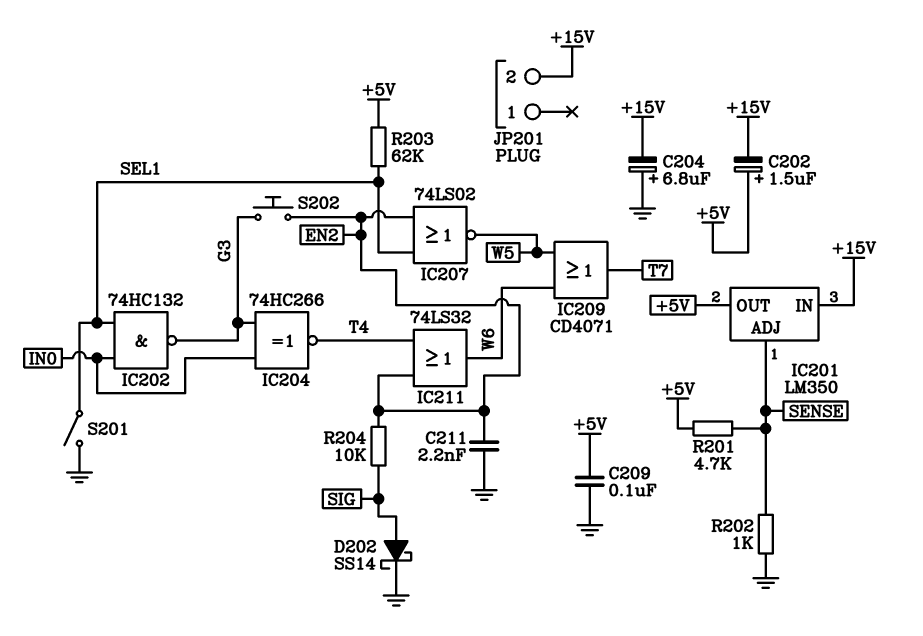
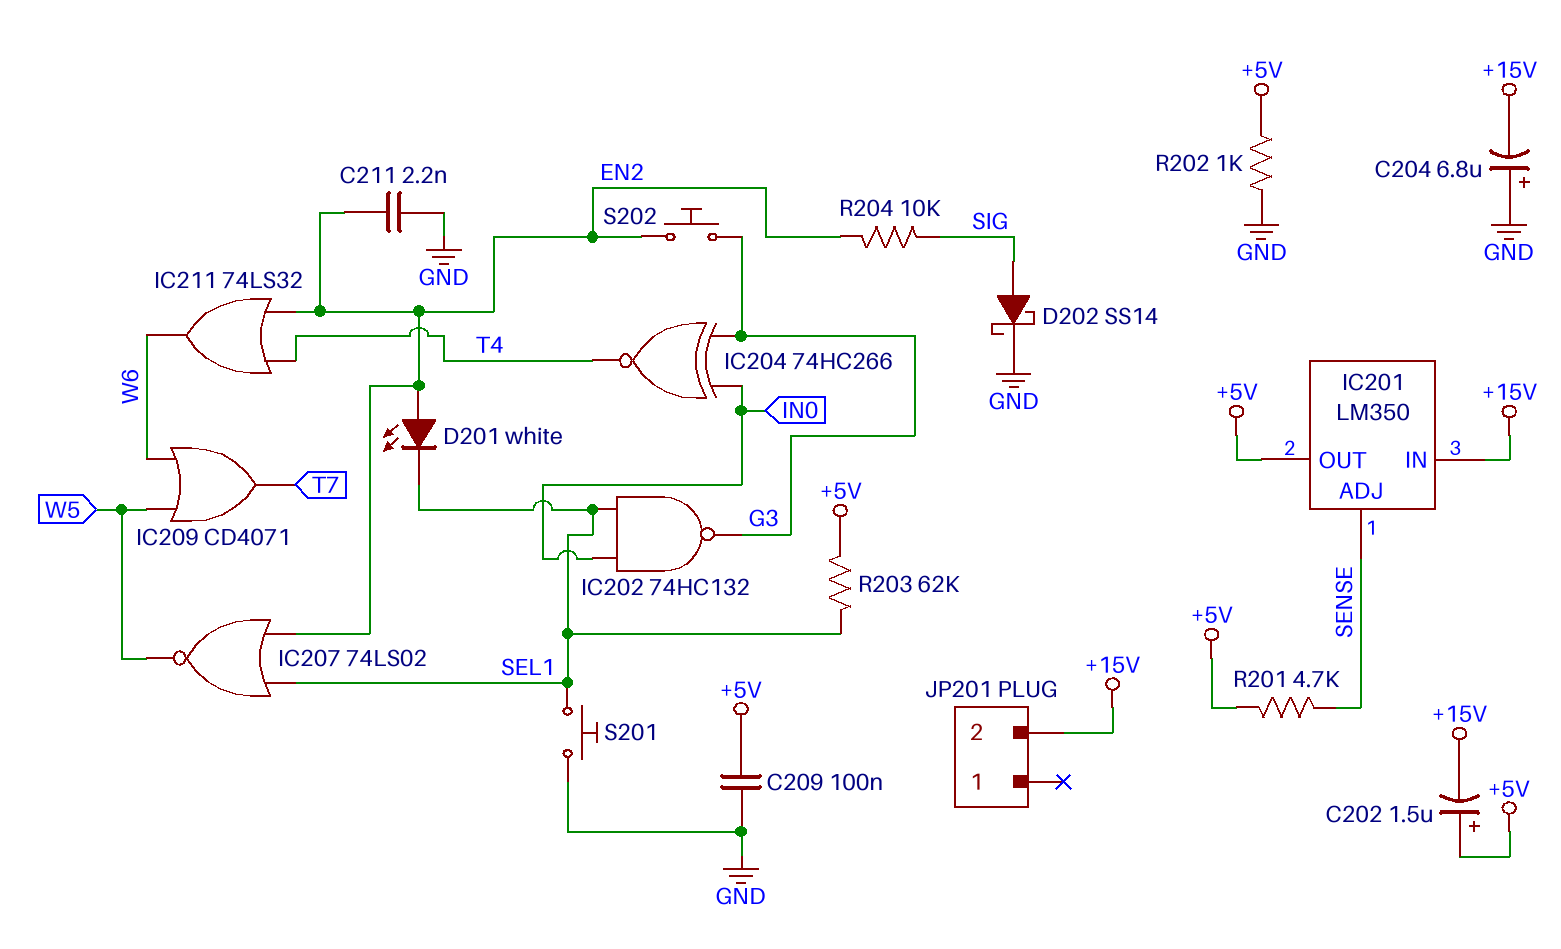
D201: none -> LED white (A EN2, K SEL1)
R202: 1k (GND, SENSE) -> 1k (+5V, GND)
S201: switch (GND, SEL1) -> button (GND, SEL1)

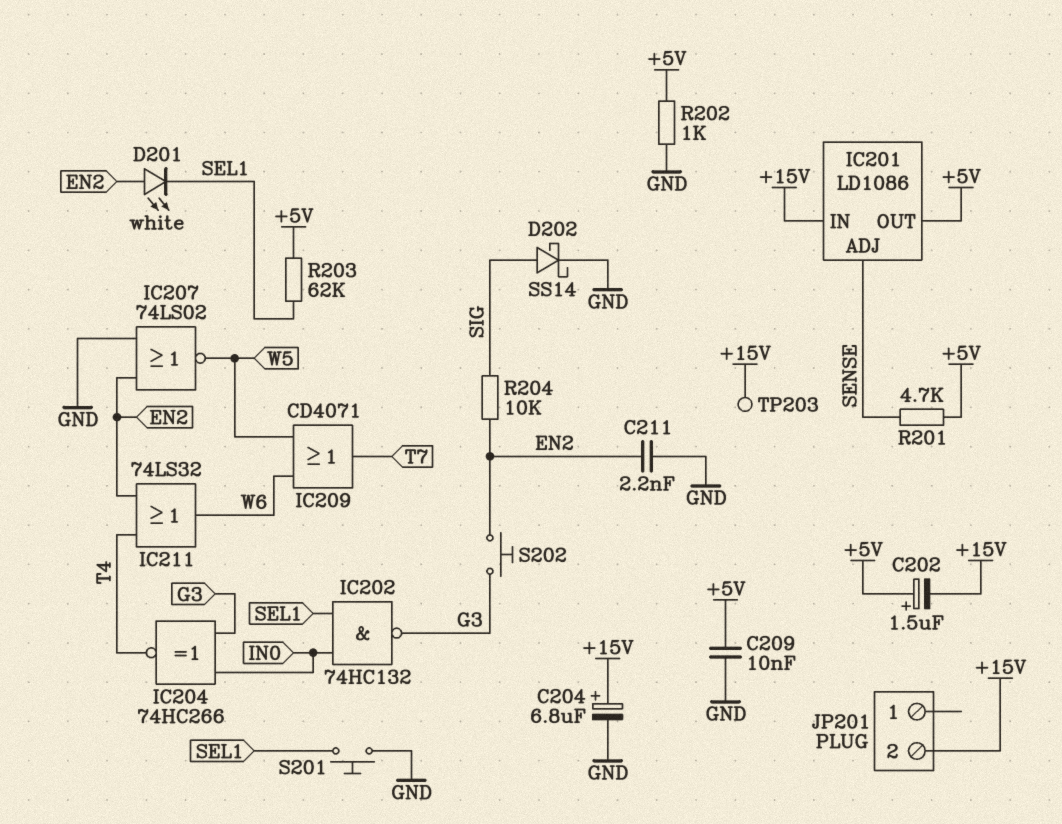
C204: 6.8uF (plus GND, minus +15V) -> 6.8uF (plus +15V, minus GND)
C209: 100nF (+5V, GND) -> 10nF (+5V, GND)
IC201: LM350 -> LD1086
IC207: NOR 74LS02 (in EN2, in SEL1, out W5) -> NOR 74LS02 (in EN2, in GND, out W5)
TP203: none -> test point (+15V)

